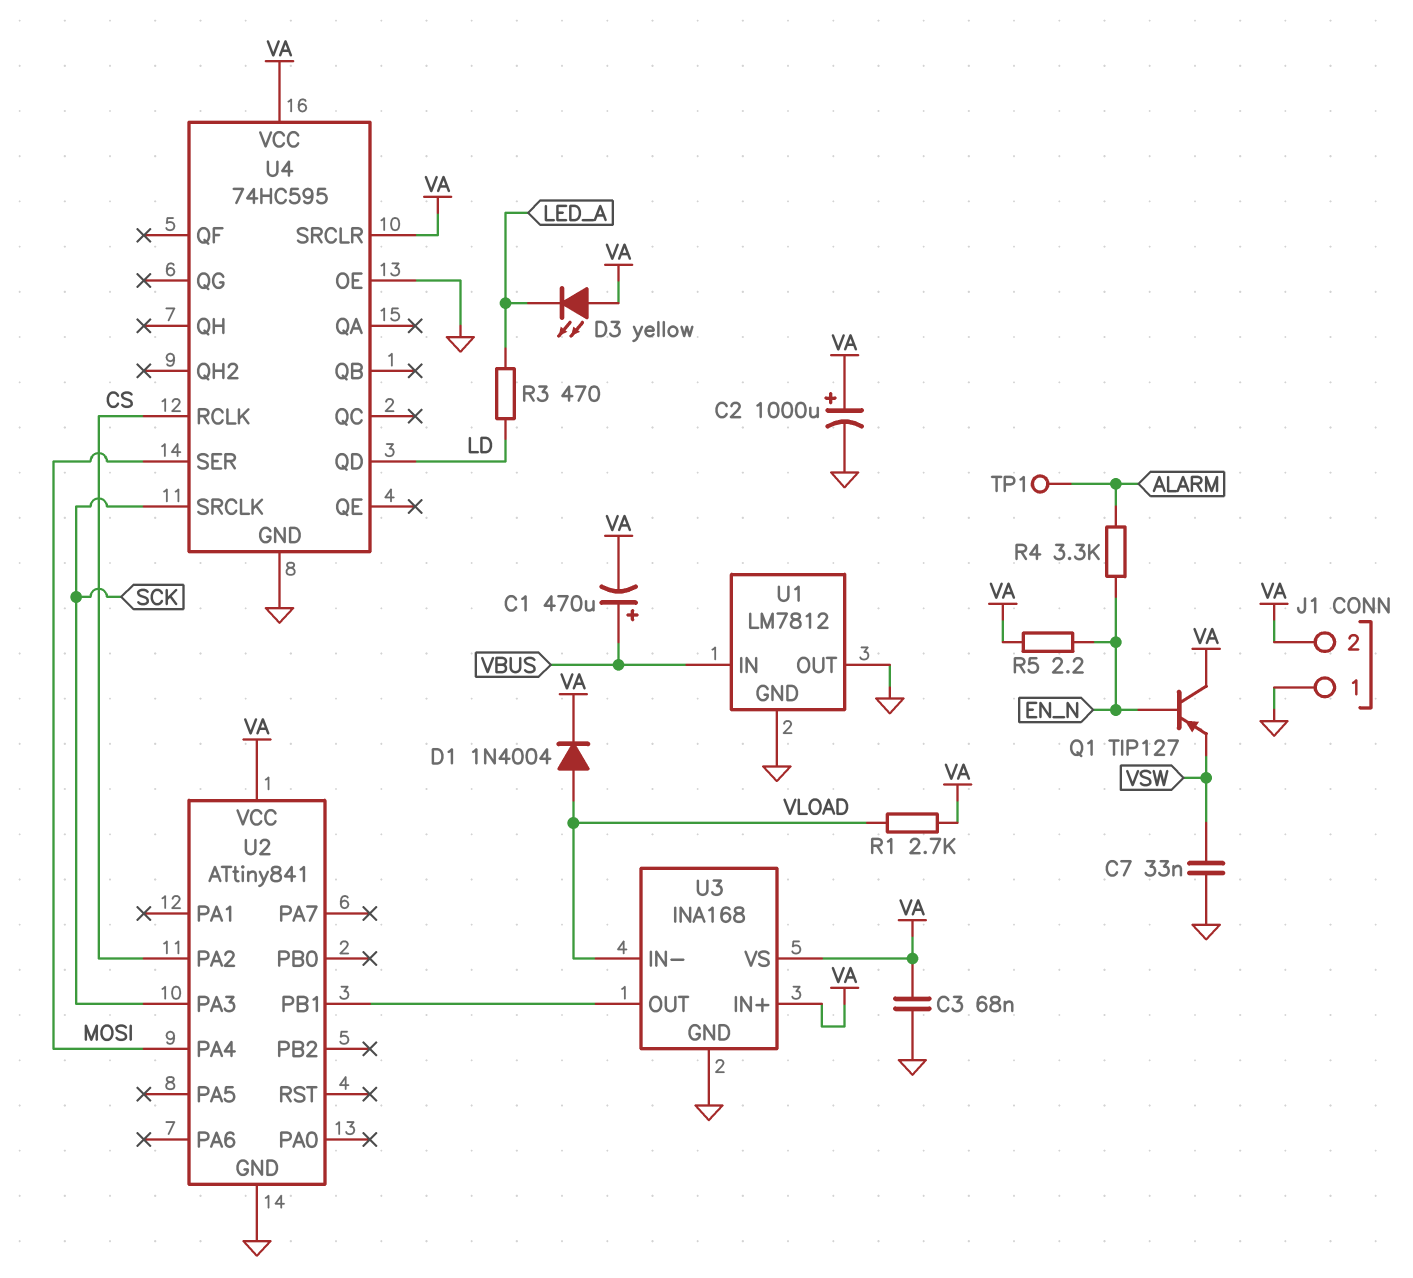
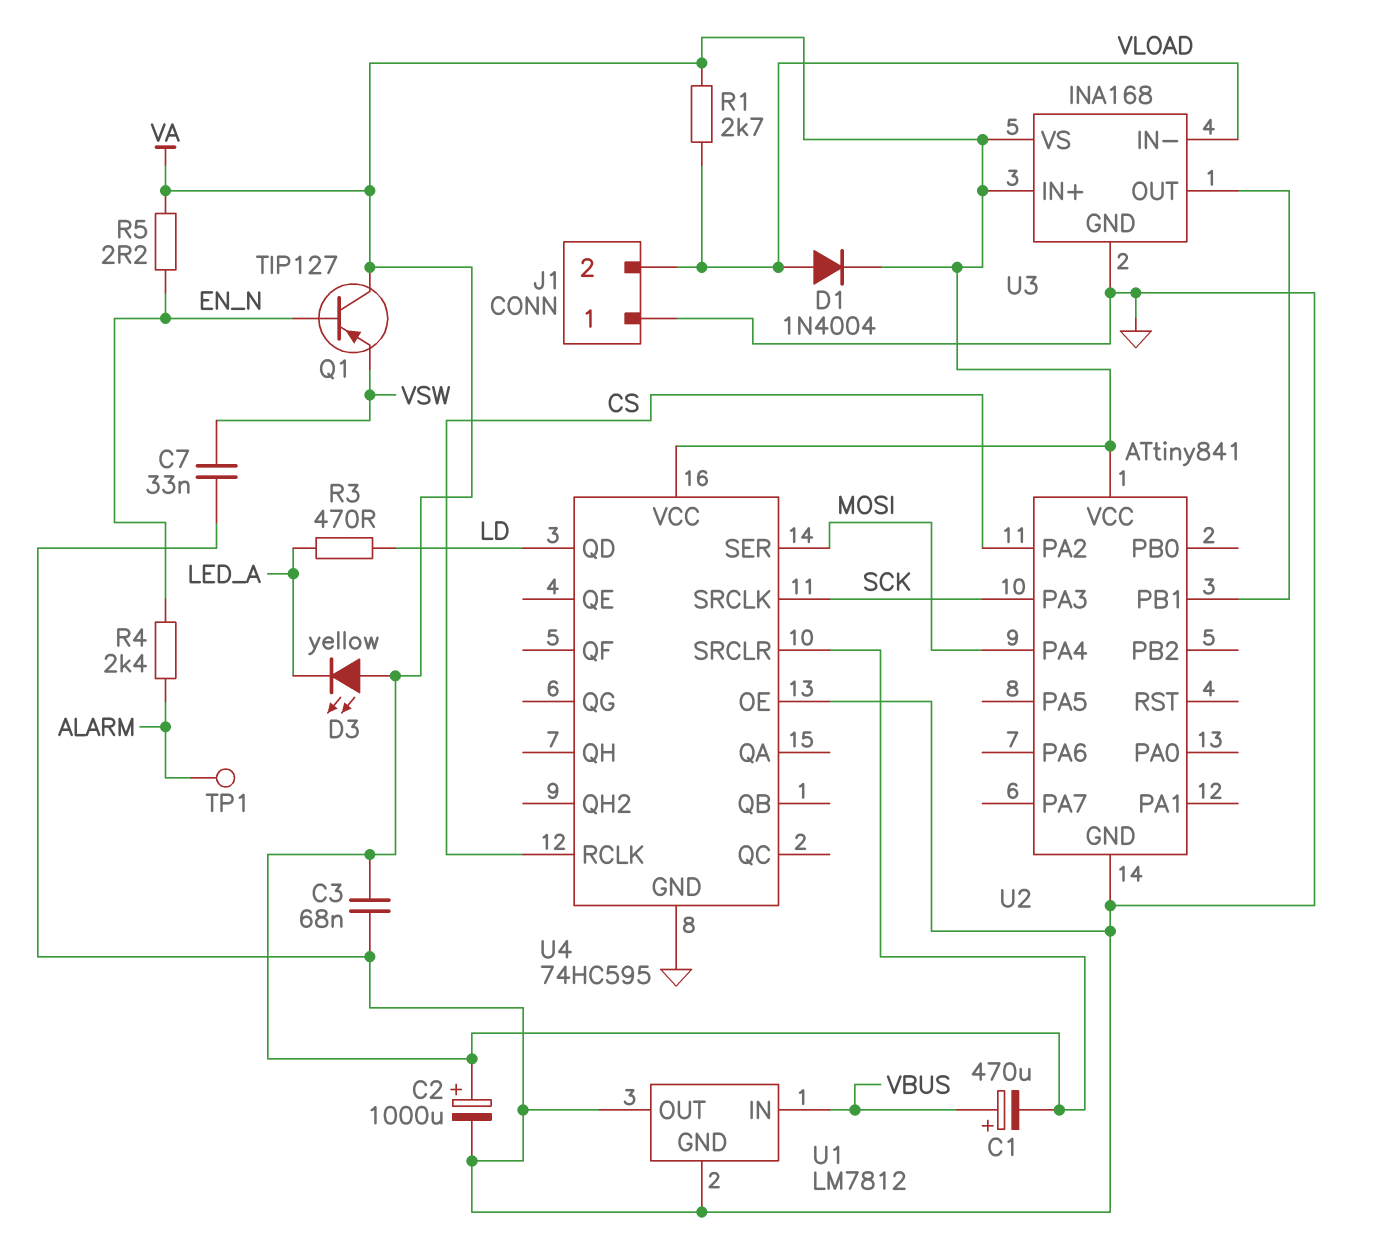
J1 pin 2: VA -> VLOAD
R4: 3.3k (ALARM, EN_N) -> 2.4k (ALARM, EN_N)

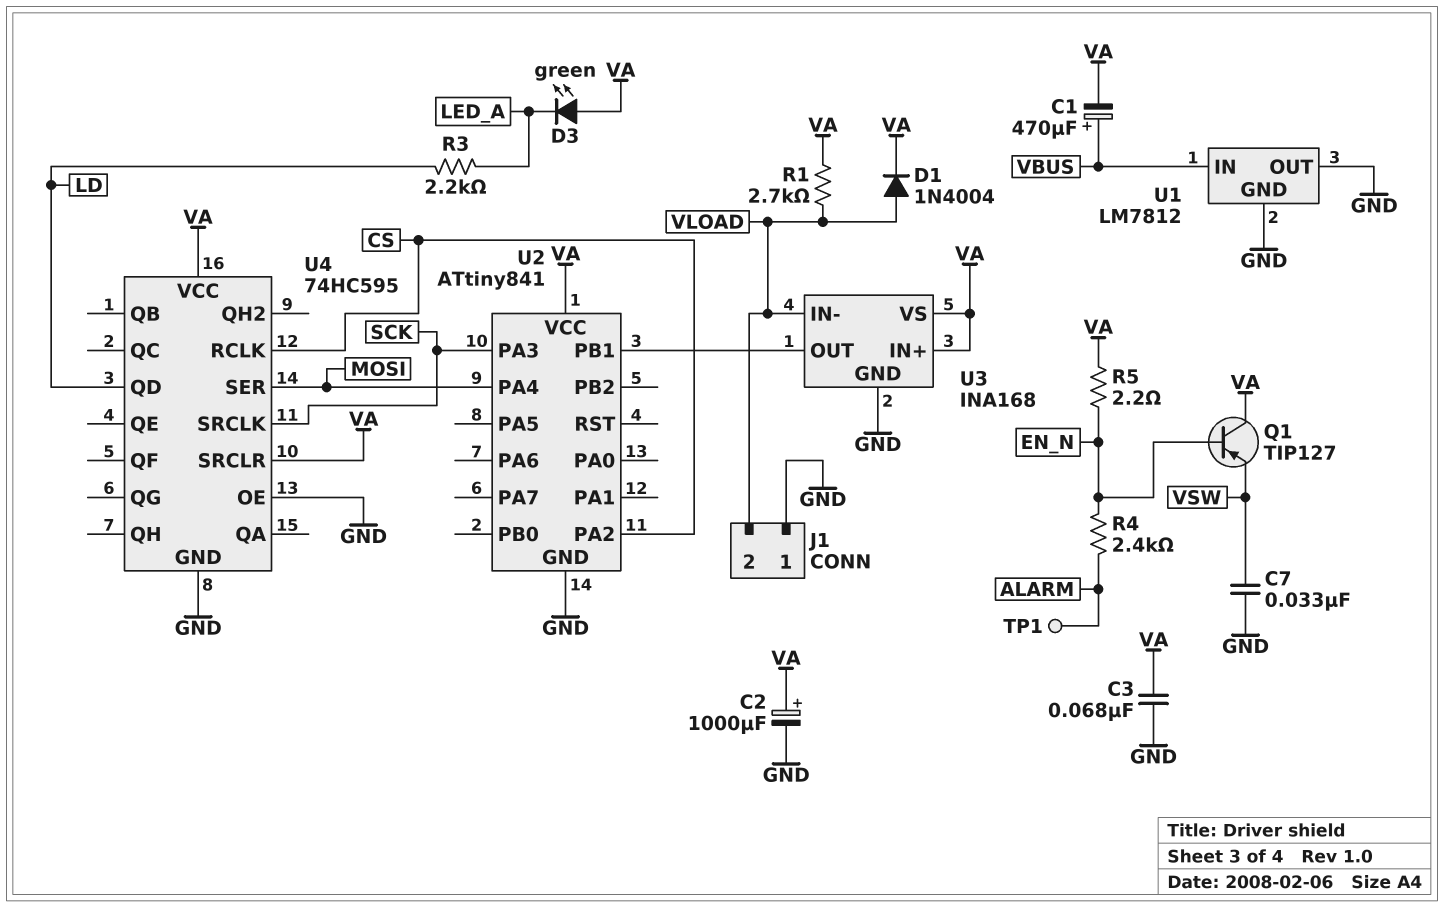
D3: LED yellow (A VA, K LED_A) -> LED green (A VA, K LED_A)
R3: 470 (LD, LED_A) -> 2.2k (LD, LED_A)

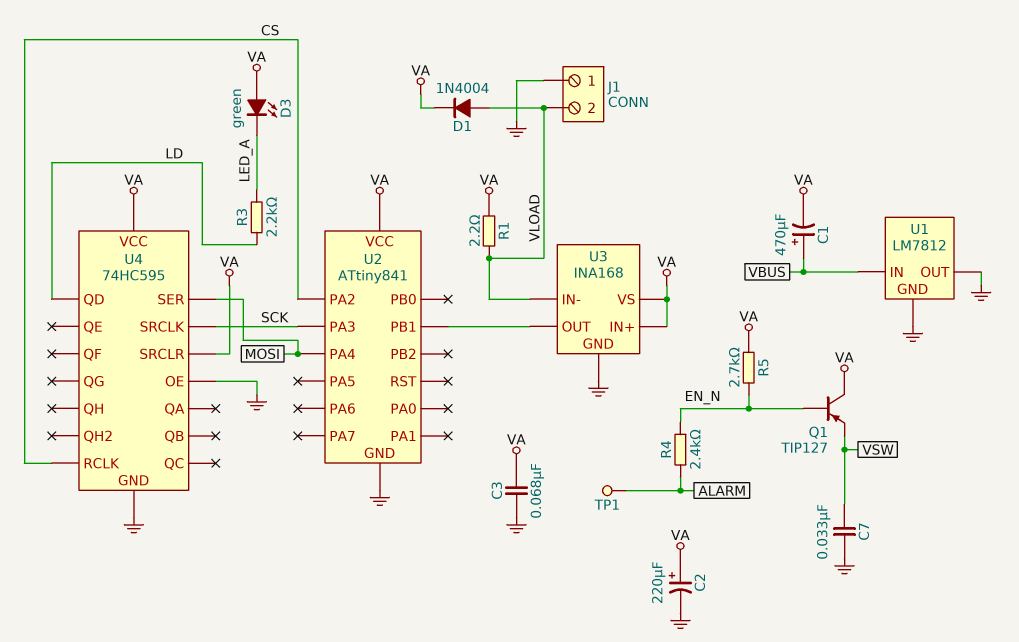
C2: 1000uF (plus VA, minus GND) -> 220uF (plus VA, minus GND)
R1: 2.7k (VA, VLOAD) -> 2.2 (VA, VLOAD)
R5: 2.2 (EN_N, VA) -> 2.7k (EN_N, VA)

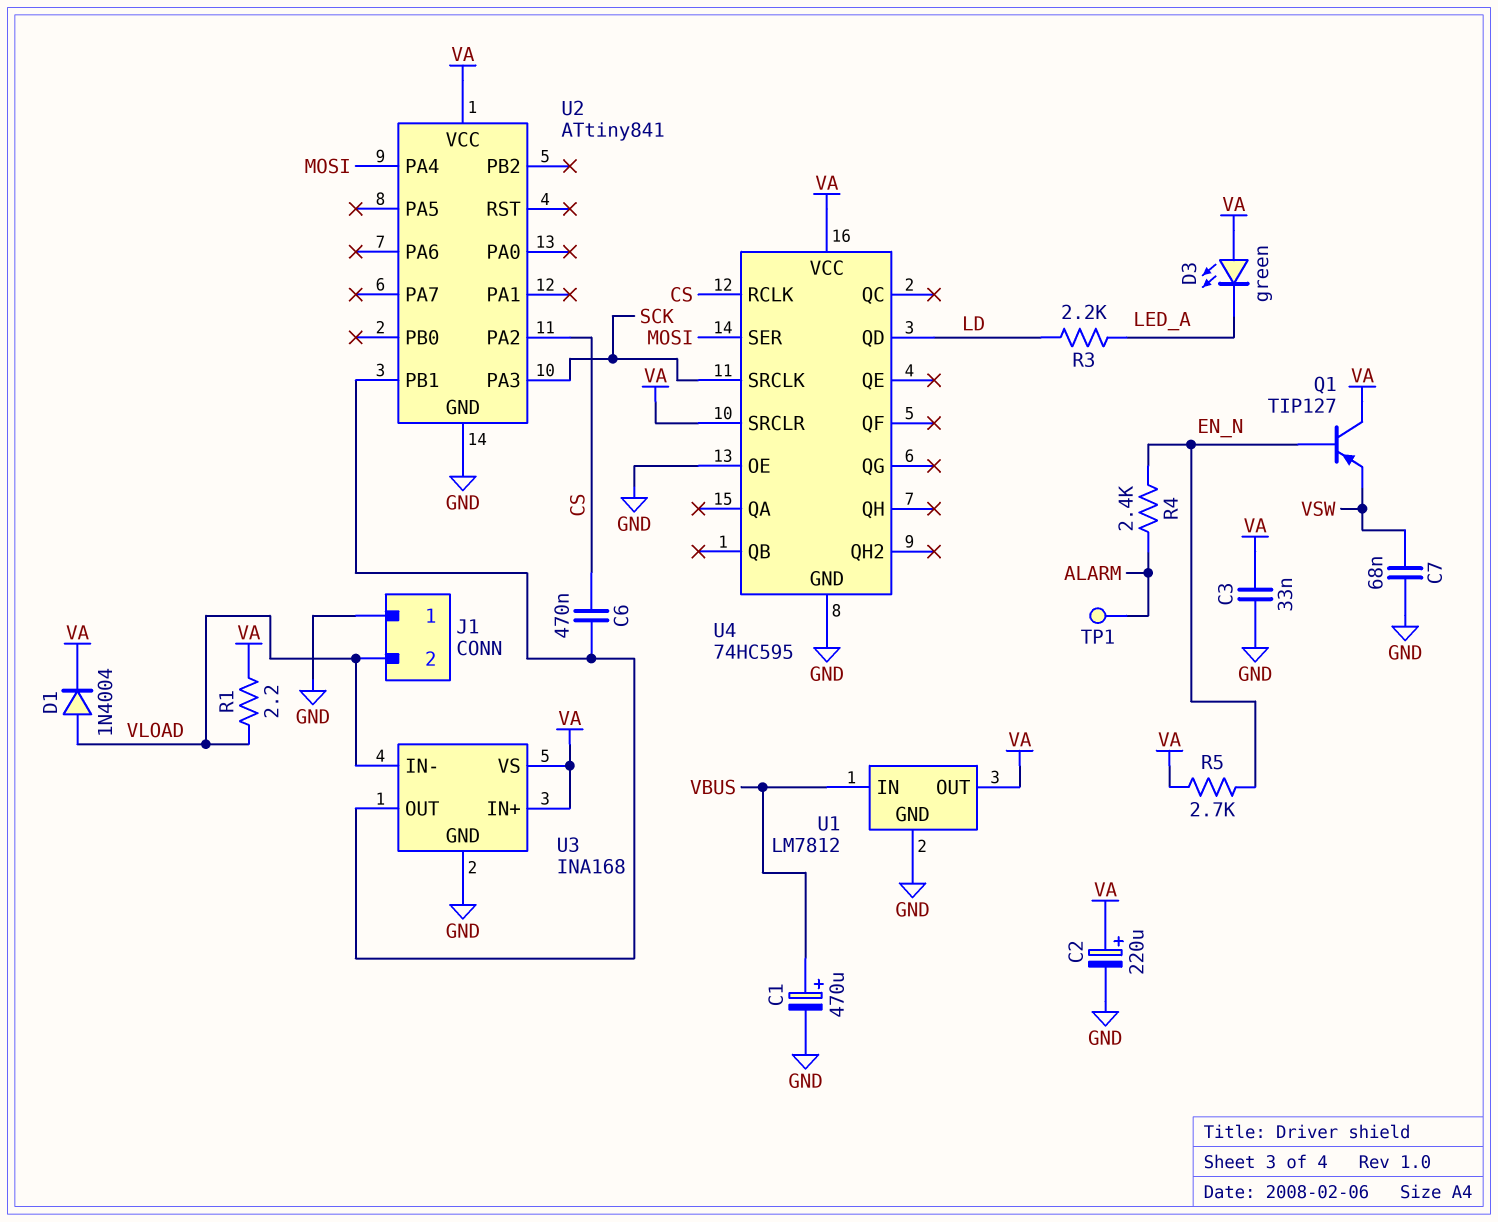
C1: 470uF (plus VBUS, minus VA) -> 470uF (plus VBUS, minus GND)
C3: 68nF (GND, VA) -> 33nF (GND, VA)
C6: none -> 470nF (CS, U2/PB1)
C7: 33nF (GND, VSW) -> 68nF (GND, VSW)
U1 pin OUT: GND -> VA

